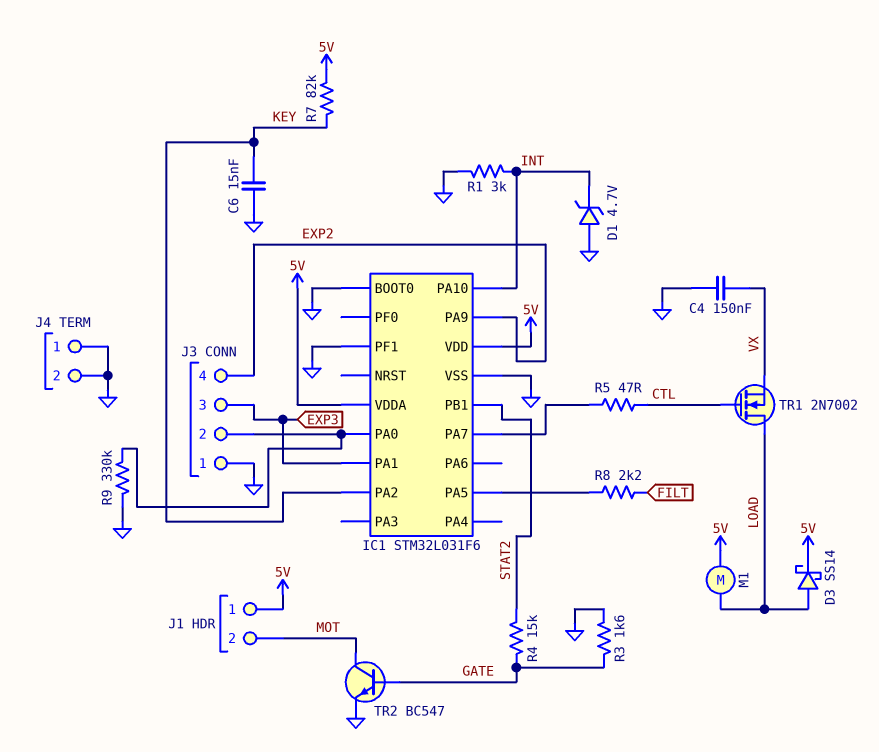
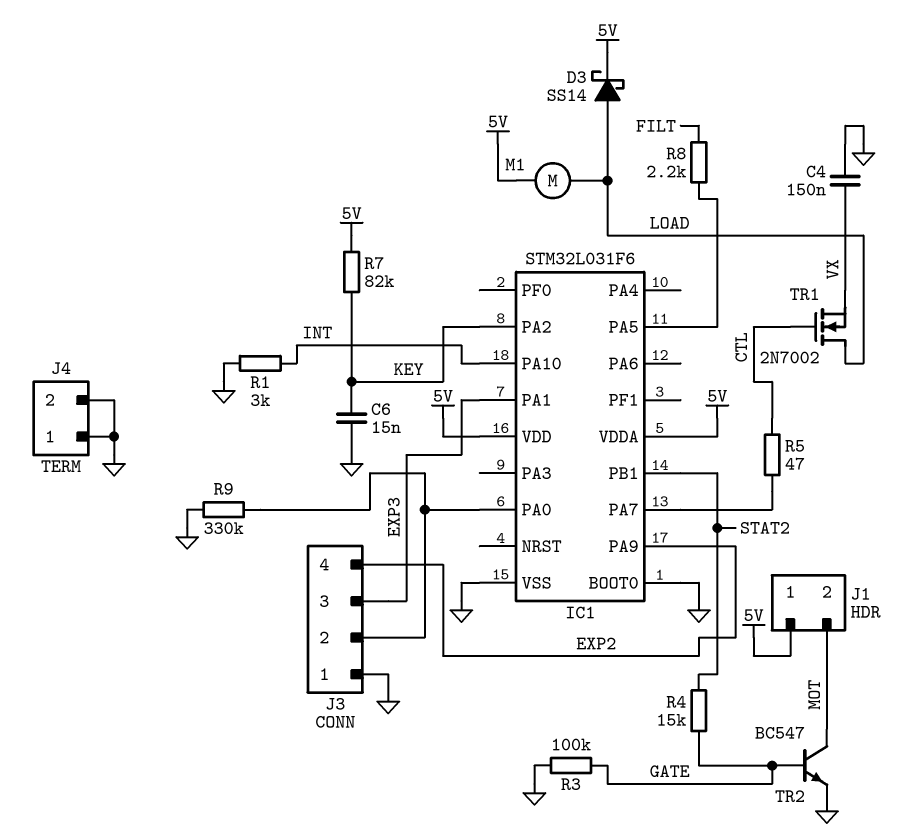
D1: zener 4.7V (A GND, K INT) -> none
IC1 pin PF1: GND -> none
R3: 1.6k (GATE, GND) -> 100k (GATE, GND)

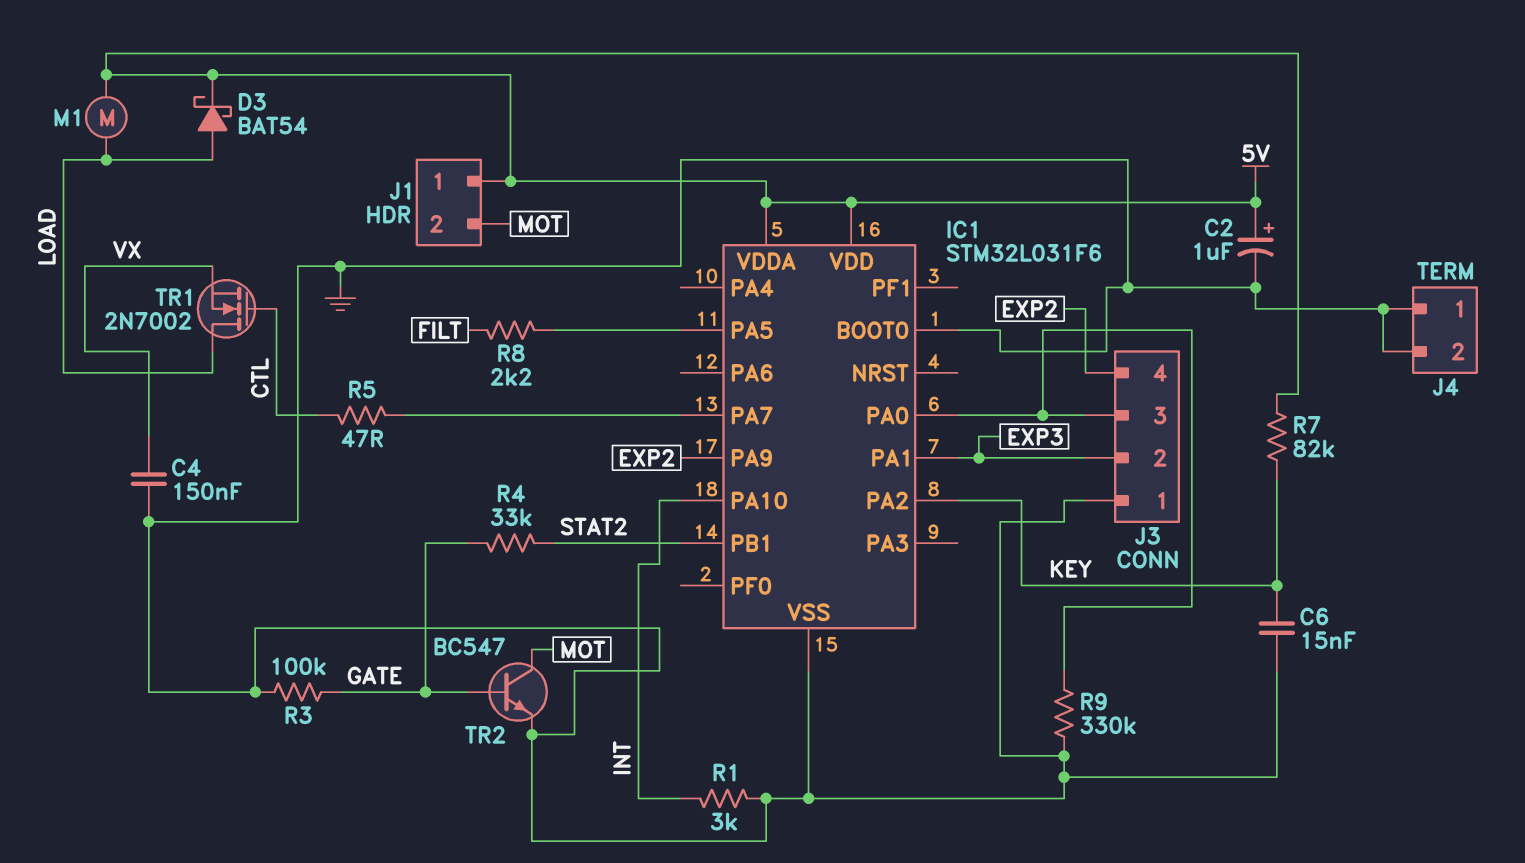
C2: none -> 1uF (plus 5V, minus GND)
D3: schottky SS14 (A LOAD, K 5V) -> schottky BAT54 (A LOAD, K 5V)
J3 pin 2: IC1/PA0 -> EXP3
J3 pin 3: EXP3 -> IC1/PA0
R4: 15k (GATE, STAT2) -> 33k (GATE, STAT2)

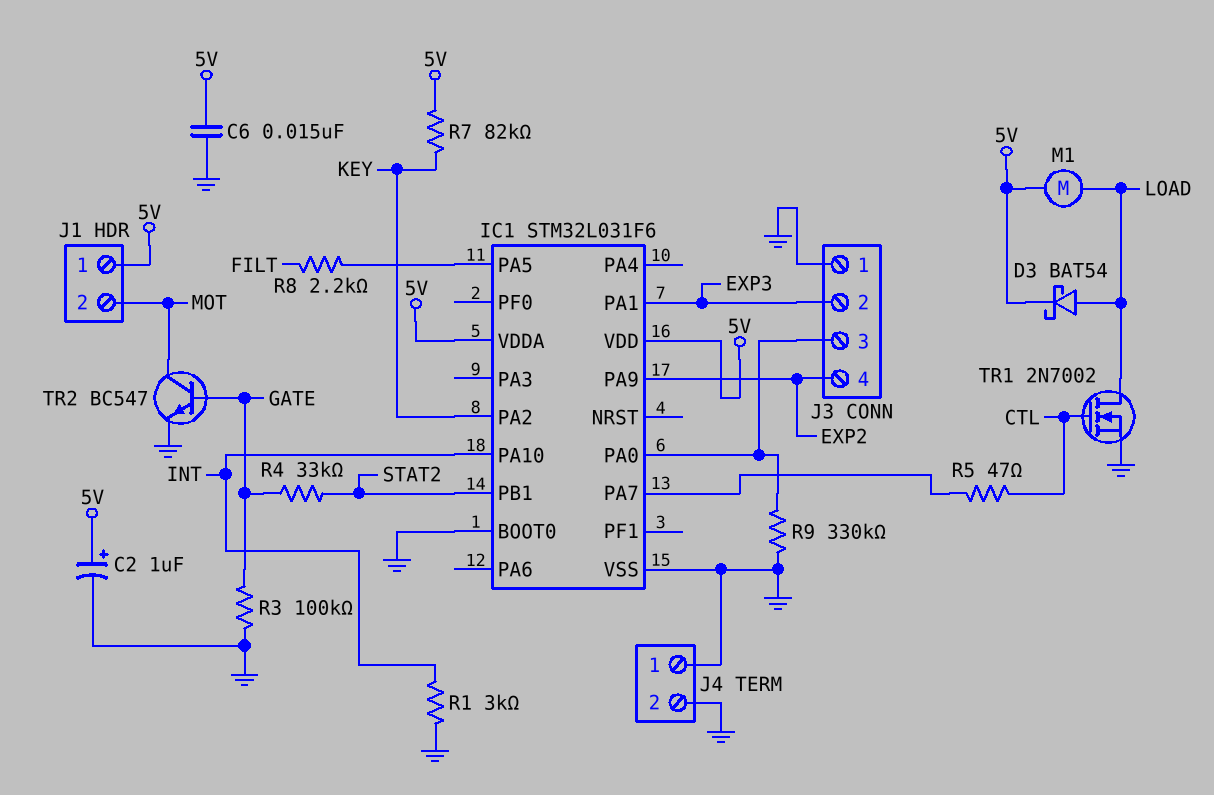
C4: 150nF (GND, VX) -> none
C6: 15nF (GND, KEY) -> 15nF (5V, GND)
TR1: NMOS 2N7002 (G CTL, D LOAD, S VX) -> NMOS 2N7002 (G CTL, D LOAD, S GND)

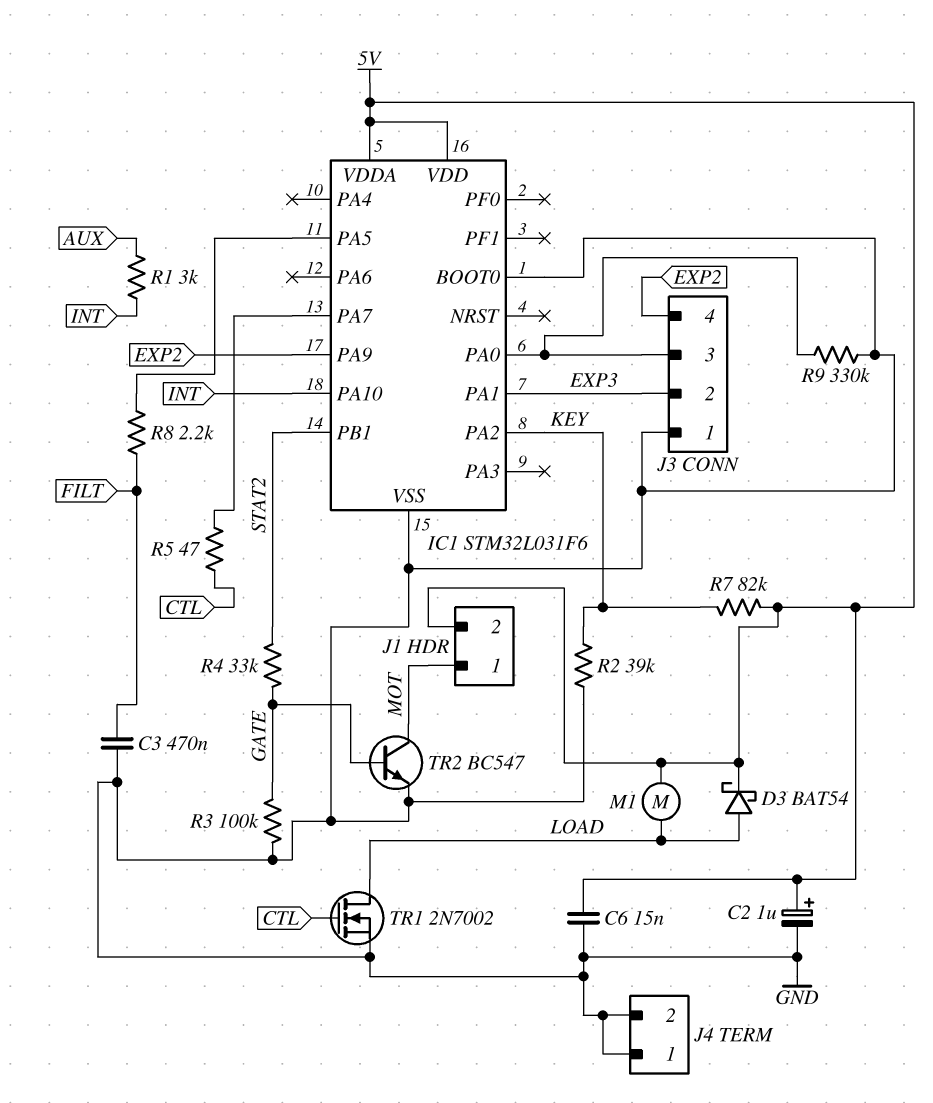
C3: none -> 470nF (FILT, GND)
J1 pin 1: 5V -> MOT
J1 pin 2: MOT -> 5V
R1: 3k (GND, INT) -> 3k (AUX, INT)
R2: none -> 39k (GND, KEY)

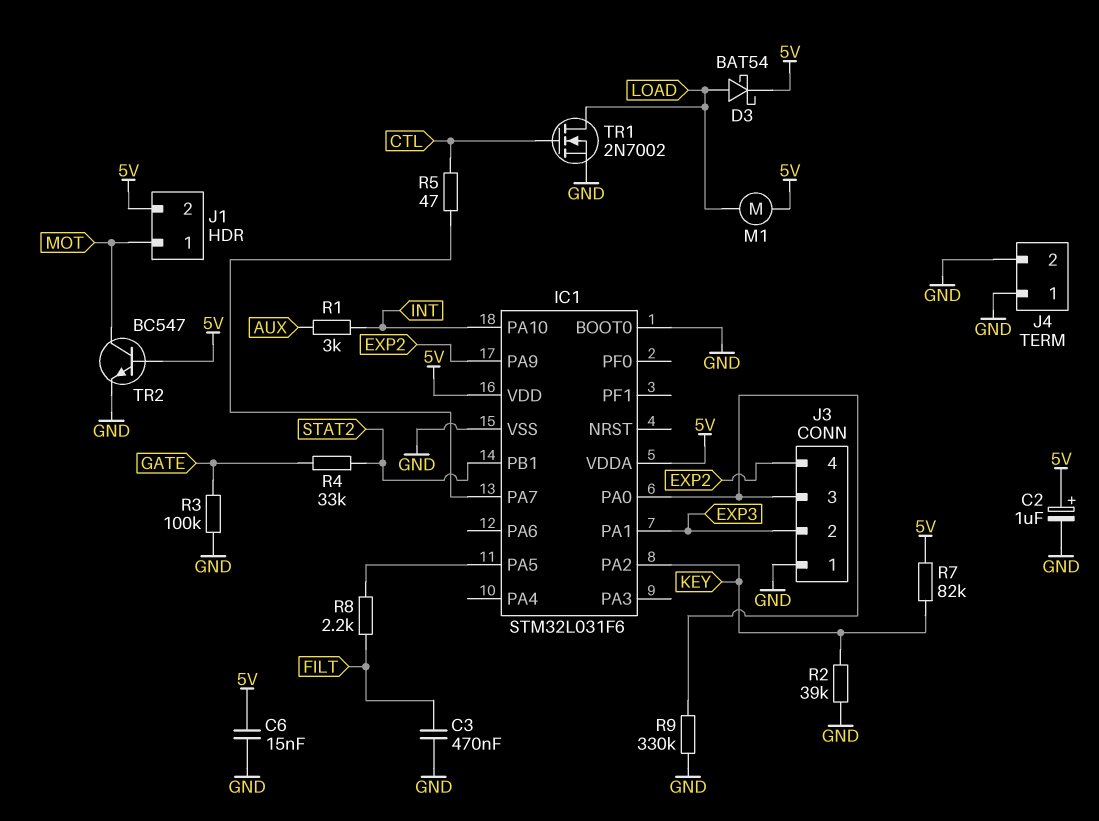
TR2: NPN BC547 (B GATE, C MOT, E GND) -> NPN BC547 (B 5V, C MOT, E GND)

